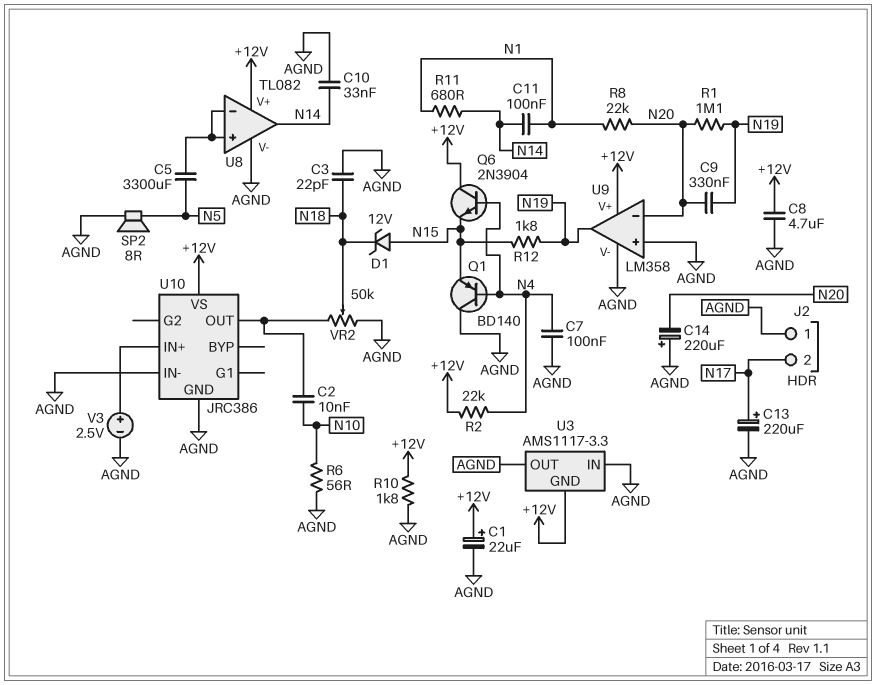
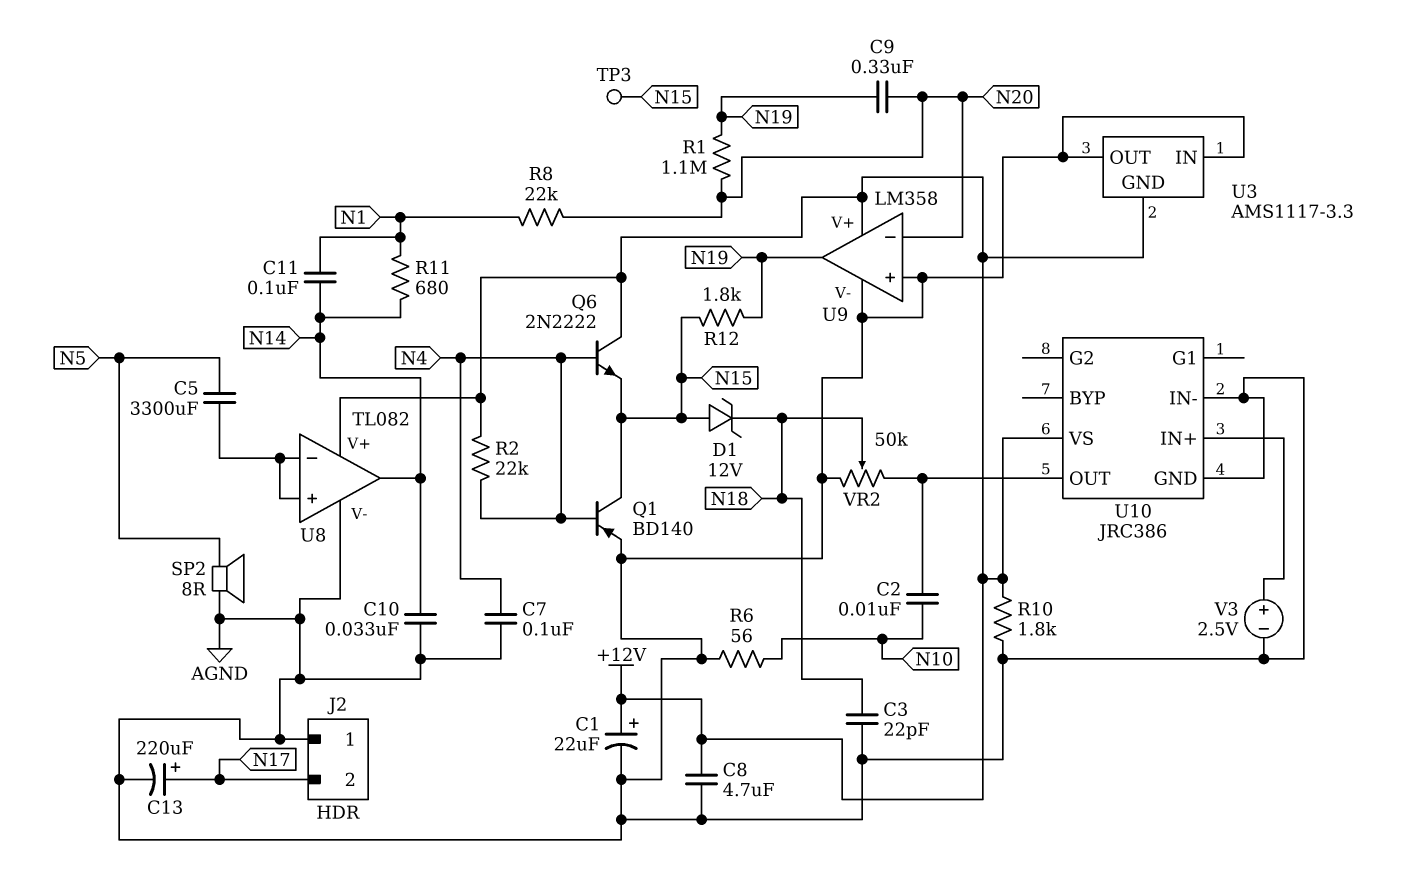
C14: 220uF (plus AGND, minus N20) -> none
Q1: PNP BD140 (B N4, C AGND, E N15) -> PNP BD140 (B N4, C N15, E AGND)
Q6: NPN 2N3904 (B N4, C +12V, E N15) -> NPN 2N2222 (B N4, C +12V, E N15)
TP3: none -> test point (N15)

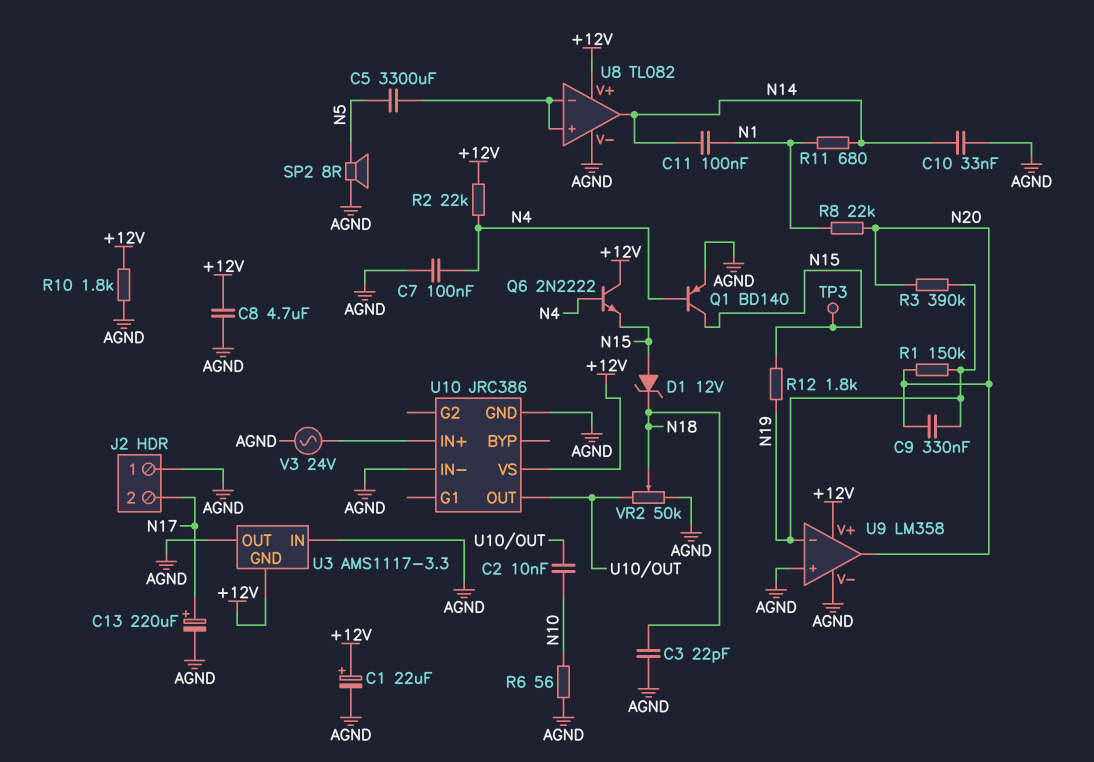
R1: 1.1M (N19, N20) -> 150k (N19, N20)
R3: none -> 390k (N19, N20)
U9 pin in-: N20 -> N19
U9 pin out: N19 -> N20
V3: 2.5V (plus U10/IN+, minus AGND) -> AC 24V (AGND, U10/IN+)

